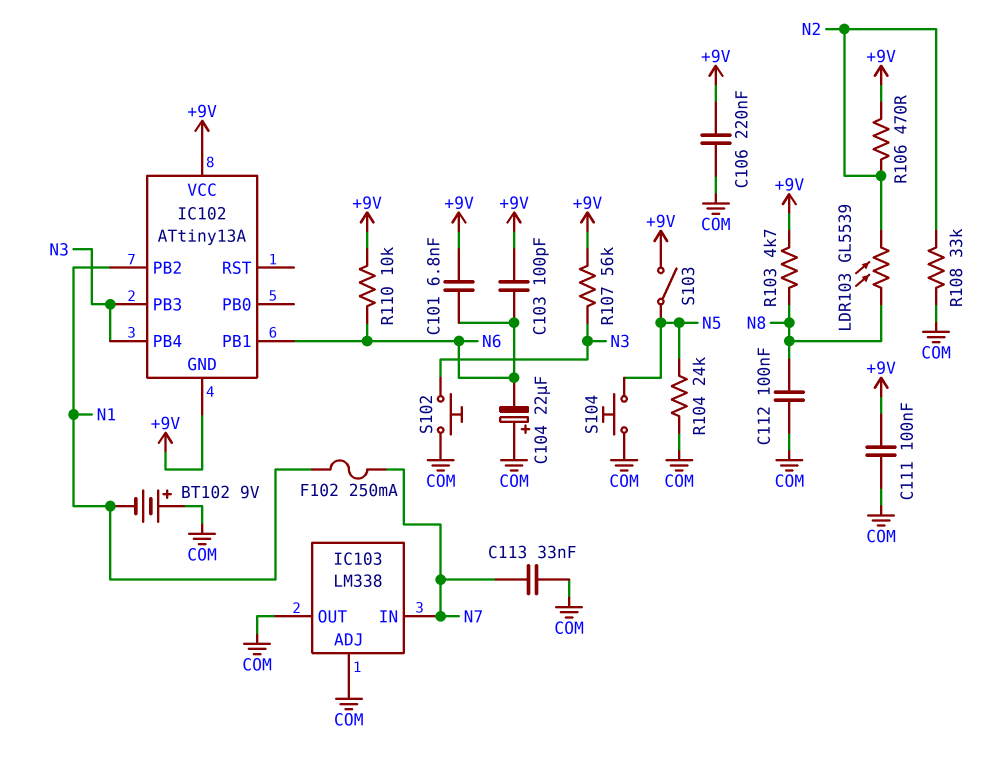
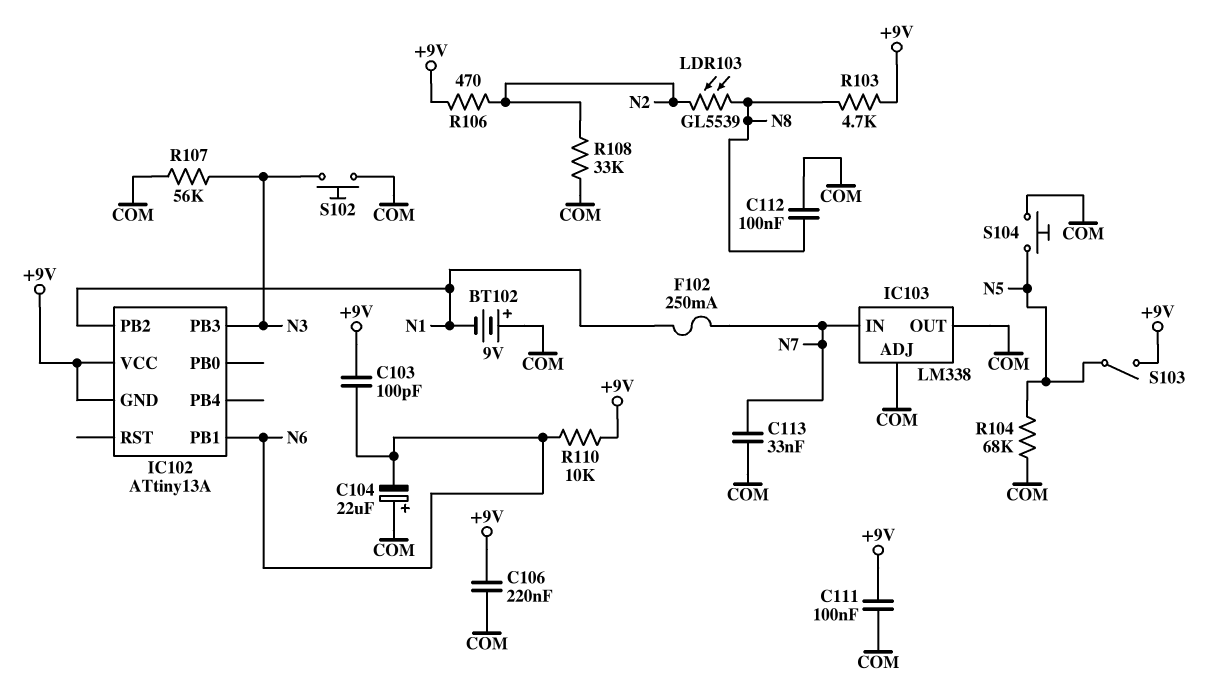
C101: 6.8nF (+9V, N6) -> none
IC102 pin PB4: N3 -> none
R104: 24k (COM, N5) -> 68k (COM, N5)
R107: 56k (+9V, N3) -> 56k (COM, N3)

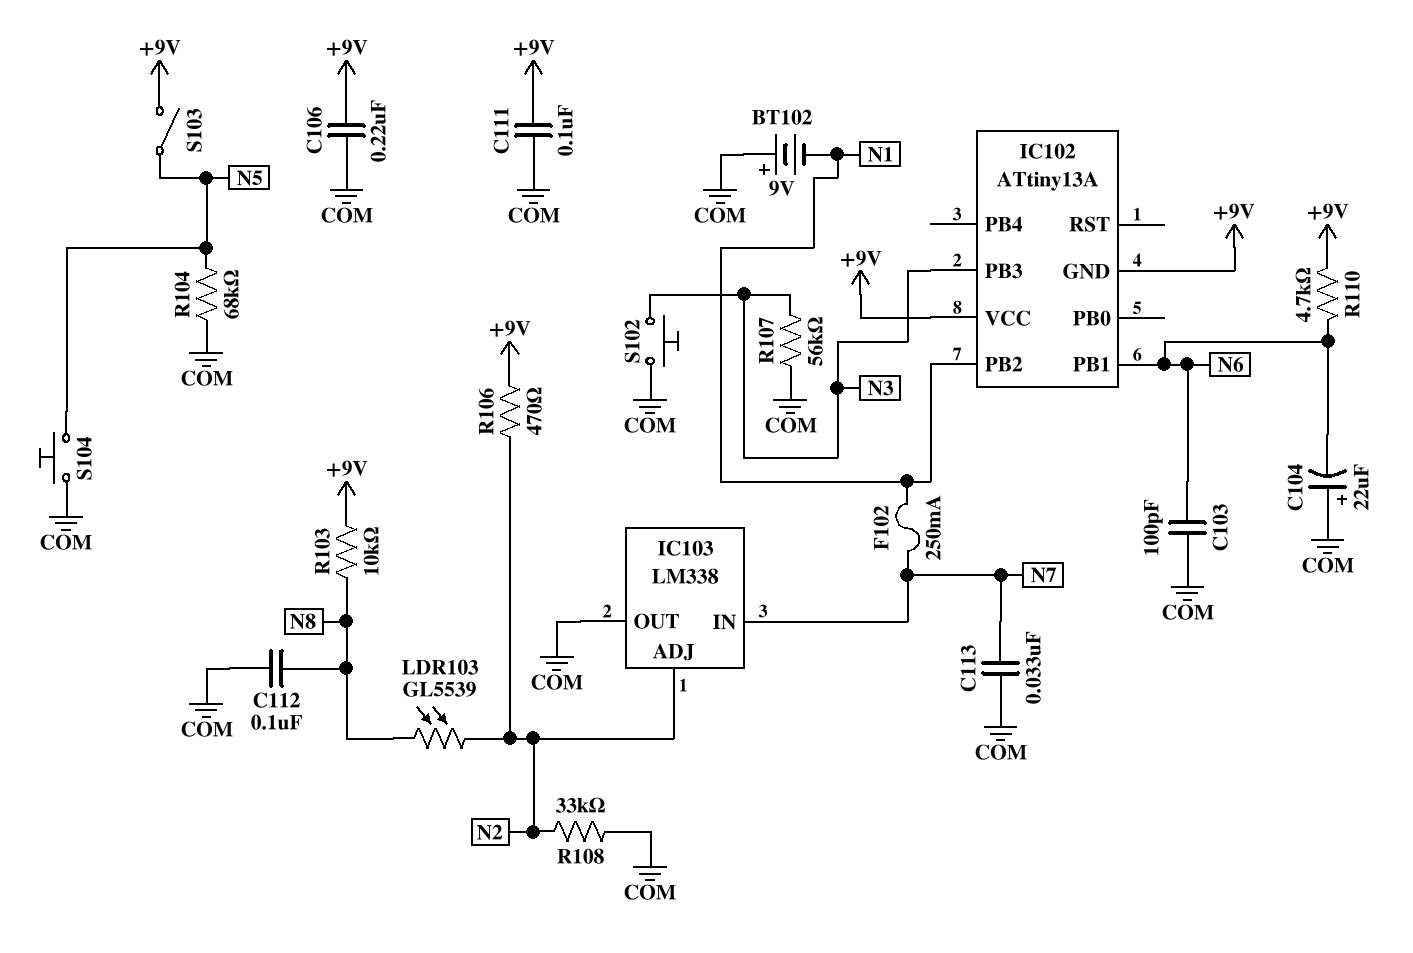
C103: 100pF (+9V, N6) -> 100pF (COM, N6)
IC103 pin ADJ: COM -> N2
R103: 4.7k (+9V, N8) -> 10k (+9V, N8)
R110: 10k (+9V, N6) -> 4.7k (+9V, N6)

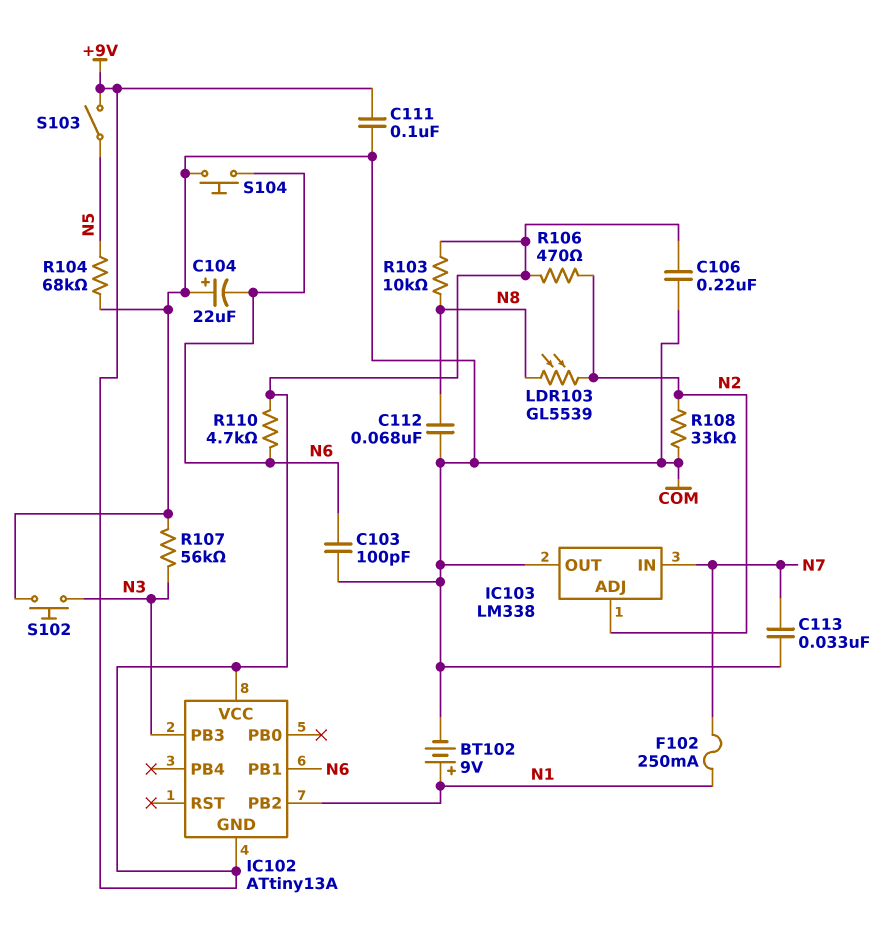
BT102: 9V (plus COM, minus N1) -> 9V (plus N1, minus COM)
C112: 100nF (COM, N8) -> 68nF (COM, N8)
S104: button (COM, N5) -> button (COM, N6)

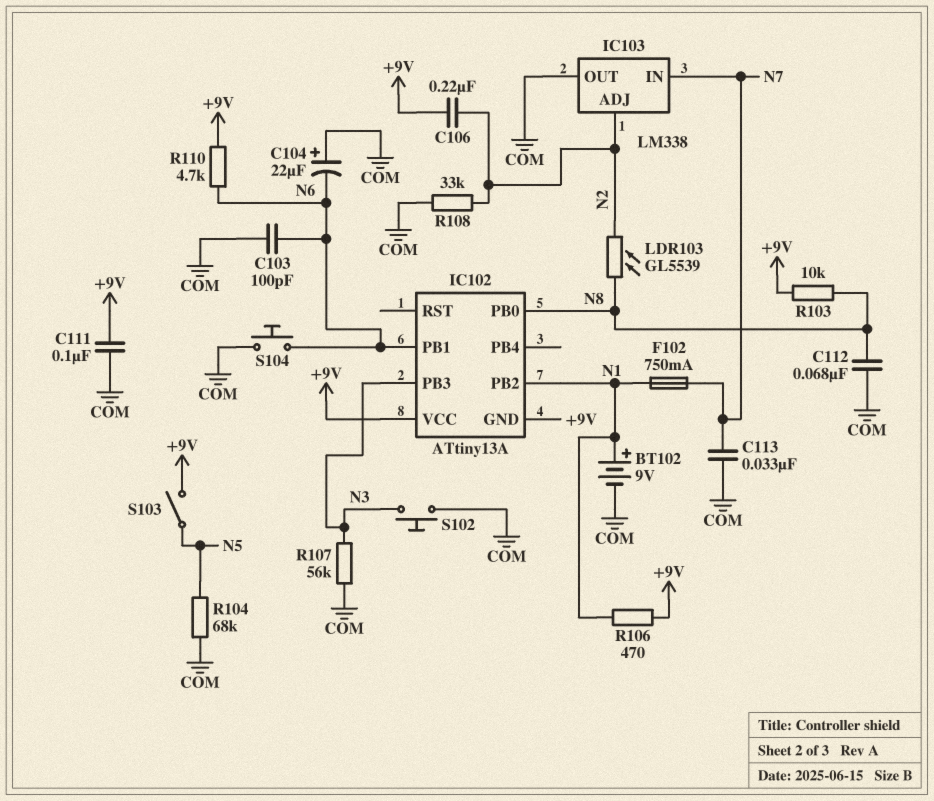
C106: 220nF (+9V, COM) -> 220nF (+9V, N2)
F102: 250mA (N1, N7) -> 750mA (N1, N7)
IC102 pin PB0: none -> N8
R106: 470 (+9V, N2) -> 470 (+9V, N1)

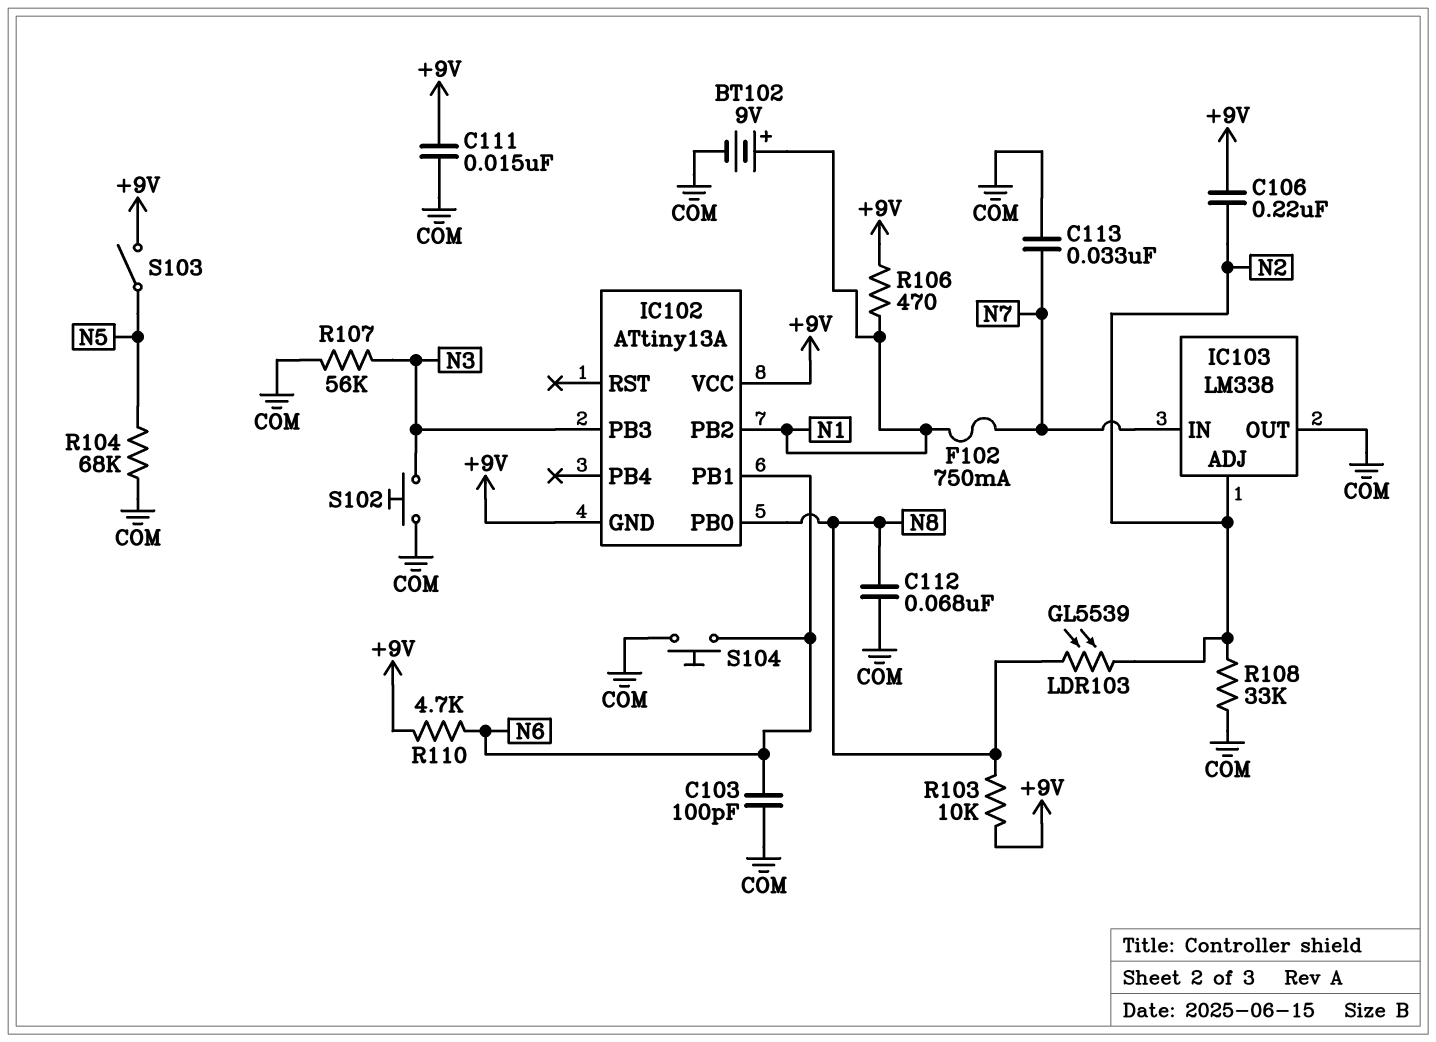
C104: 22uF (plus COM, minus N6) -> none
C111: 100nF (+9V, COM) -> 15nF (+9V, COM)

